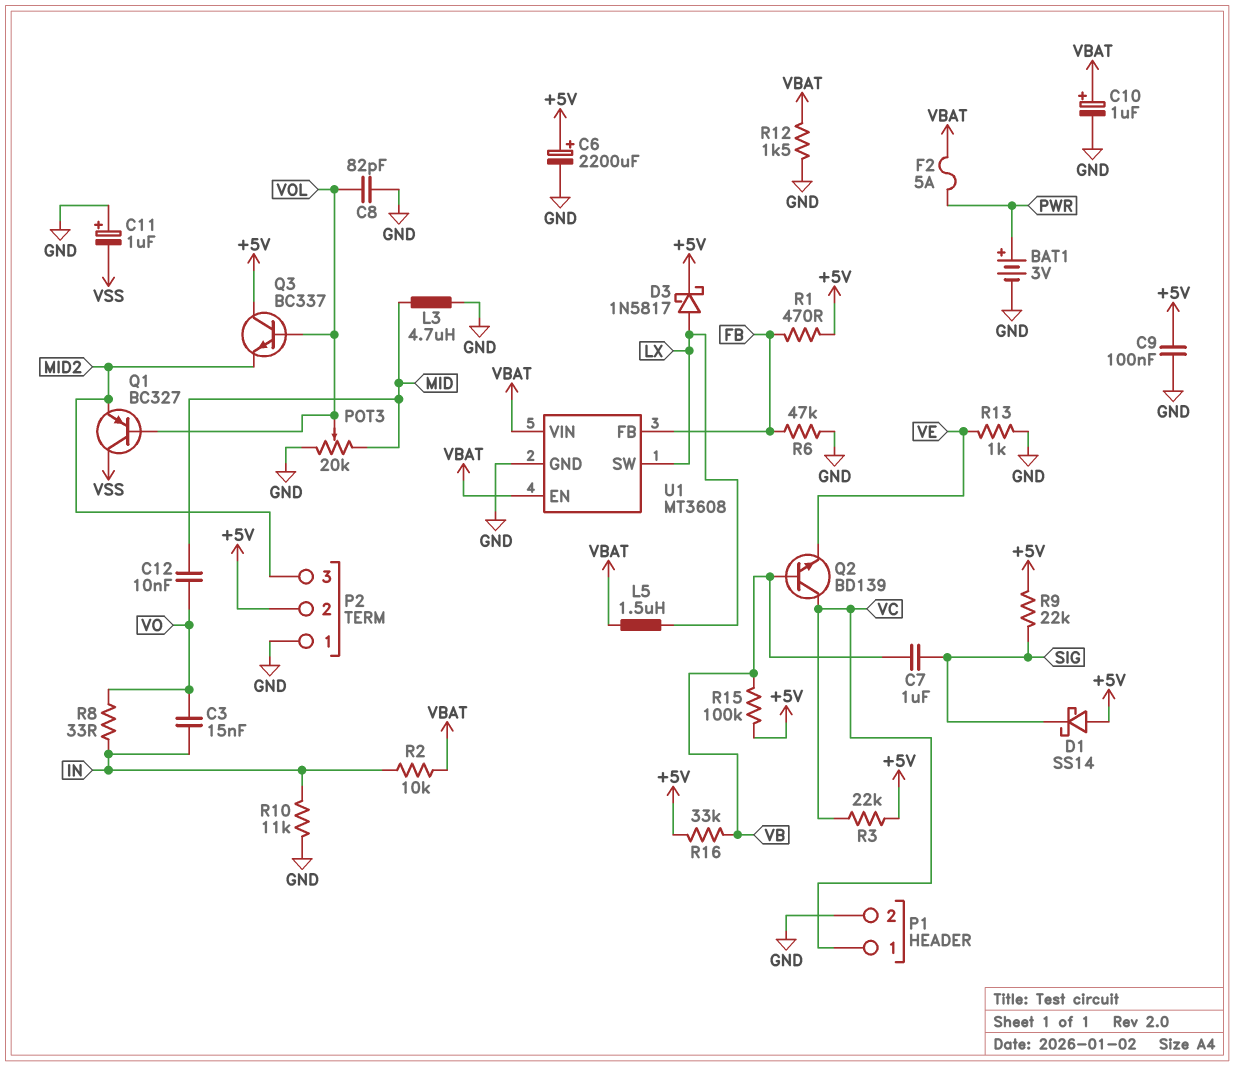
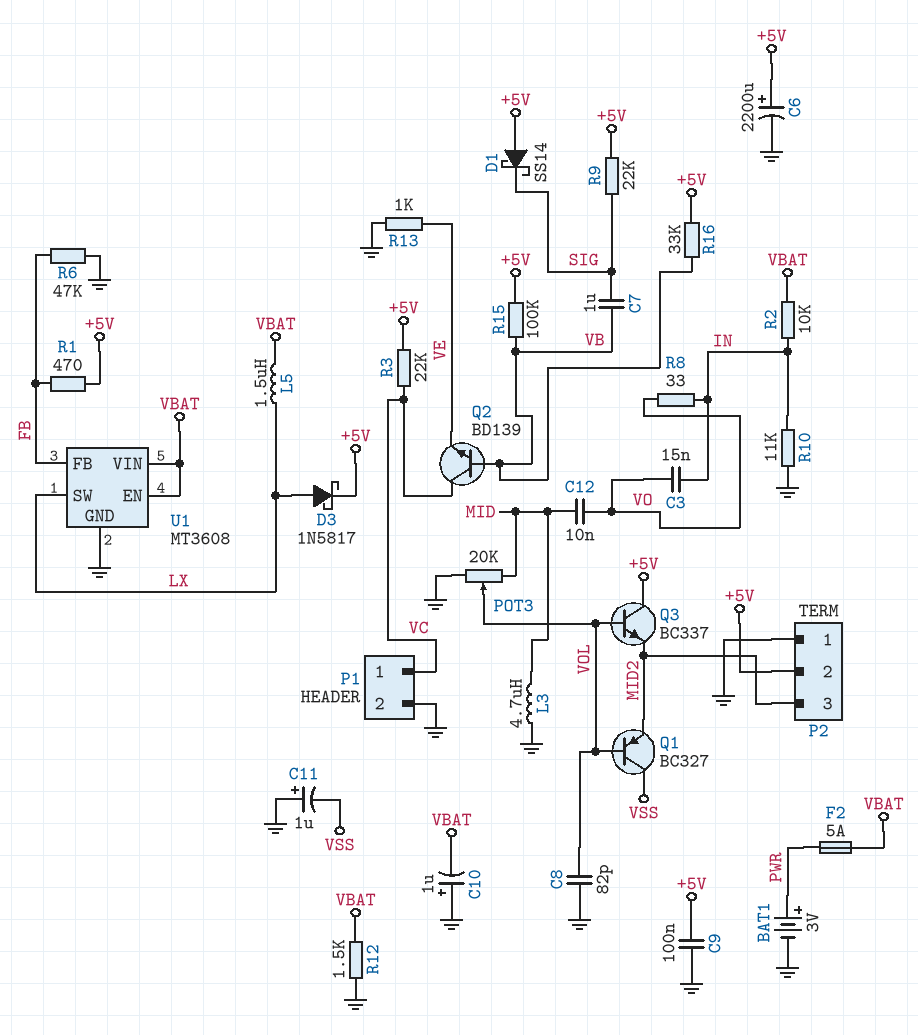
C10: 1uF (plus VBAT, minus GND) -> 1uF (plus GND, minus VBAT)

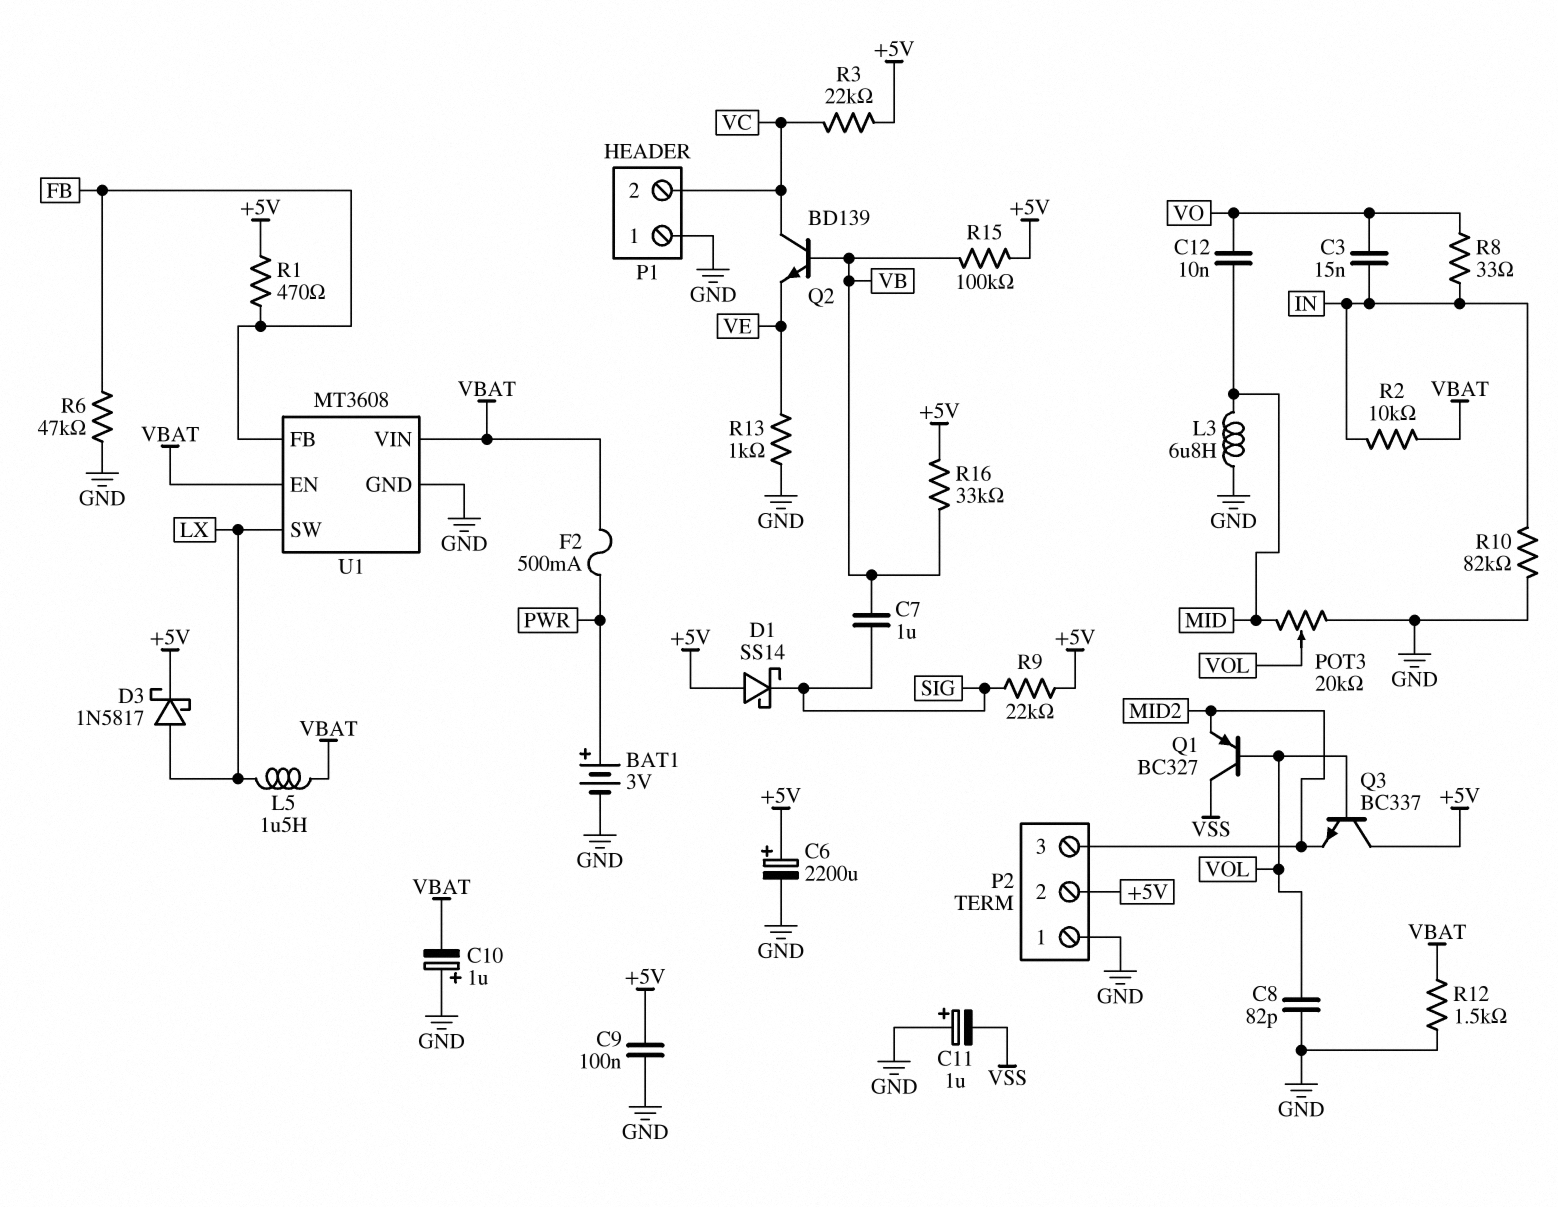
F2: 5A (PWR, VBAT) -> 500mA (PWR, VBAT)
L3: 4.7uH (GND, MID) -> 6.8uH (GND, MID)
P1 pin 1: VC -> GND
P1 pin 2: GND -> VC
R10: 11k (GND, IN) -> 82k (GND, IN)

